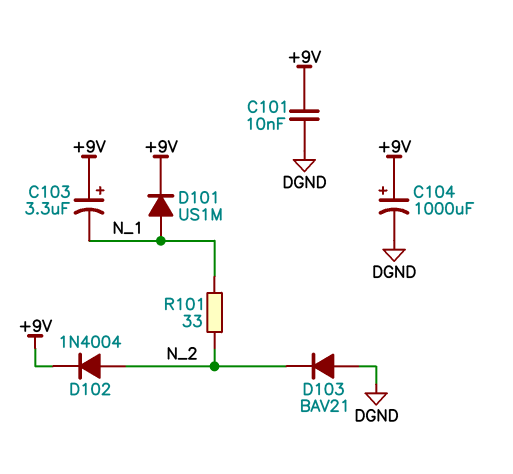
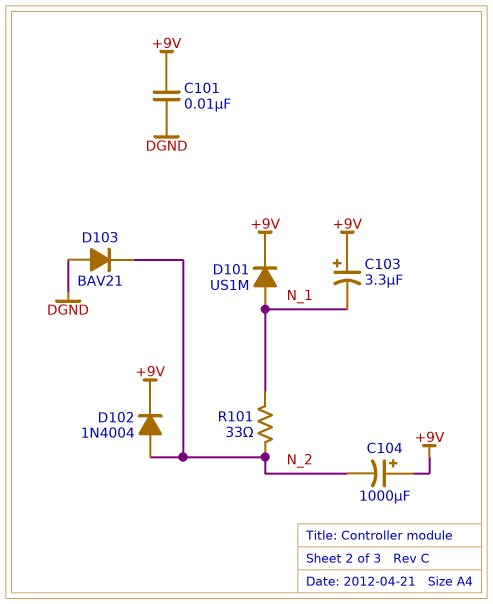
C104: 1000uF (plus +9V, minus DGND) -> 1000uF (plus +9V, minus N_2)

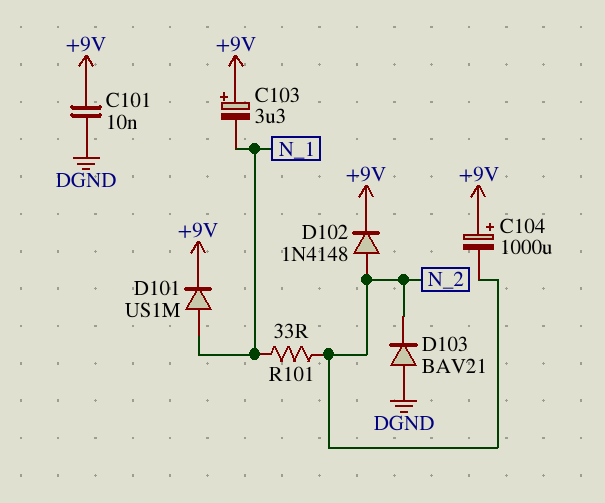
D102: diode 1N4004 (A N_2, K +9V) -> diode 1N4148 (A N_2, K +9V)

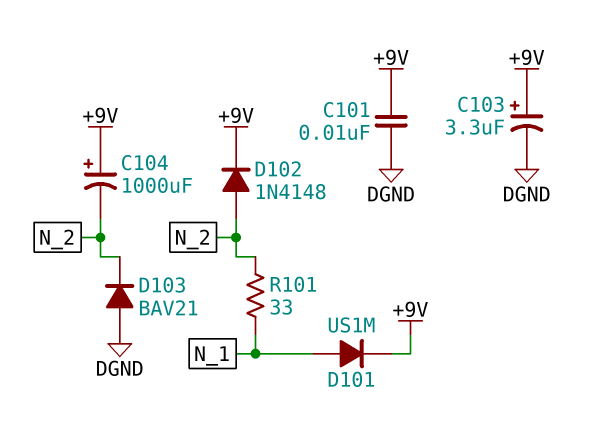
C103: 3.3uF (plus +9V, minus N_1) -> 3.3uF (plus +9V, minus DGND)

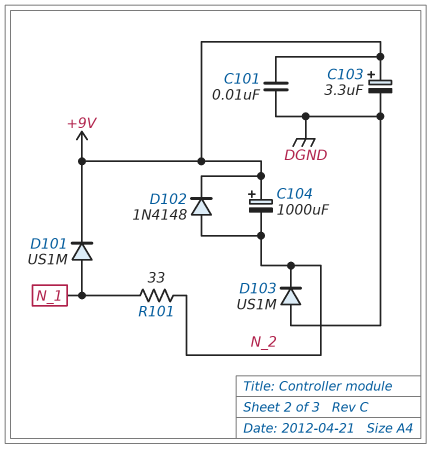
D103: diode BAV21 (A DGND, K N_2) -> diode US1M (A DGND, K N_2)

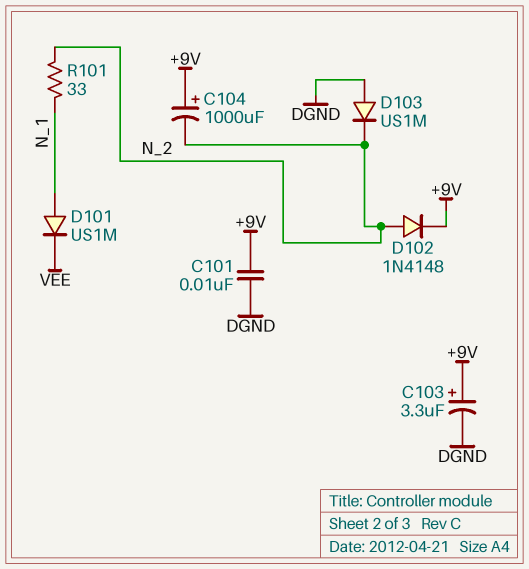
D101: diode US1M (A N_1, K +9V) -> diode US1M (A N_1, K VEE)

